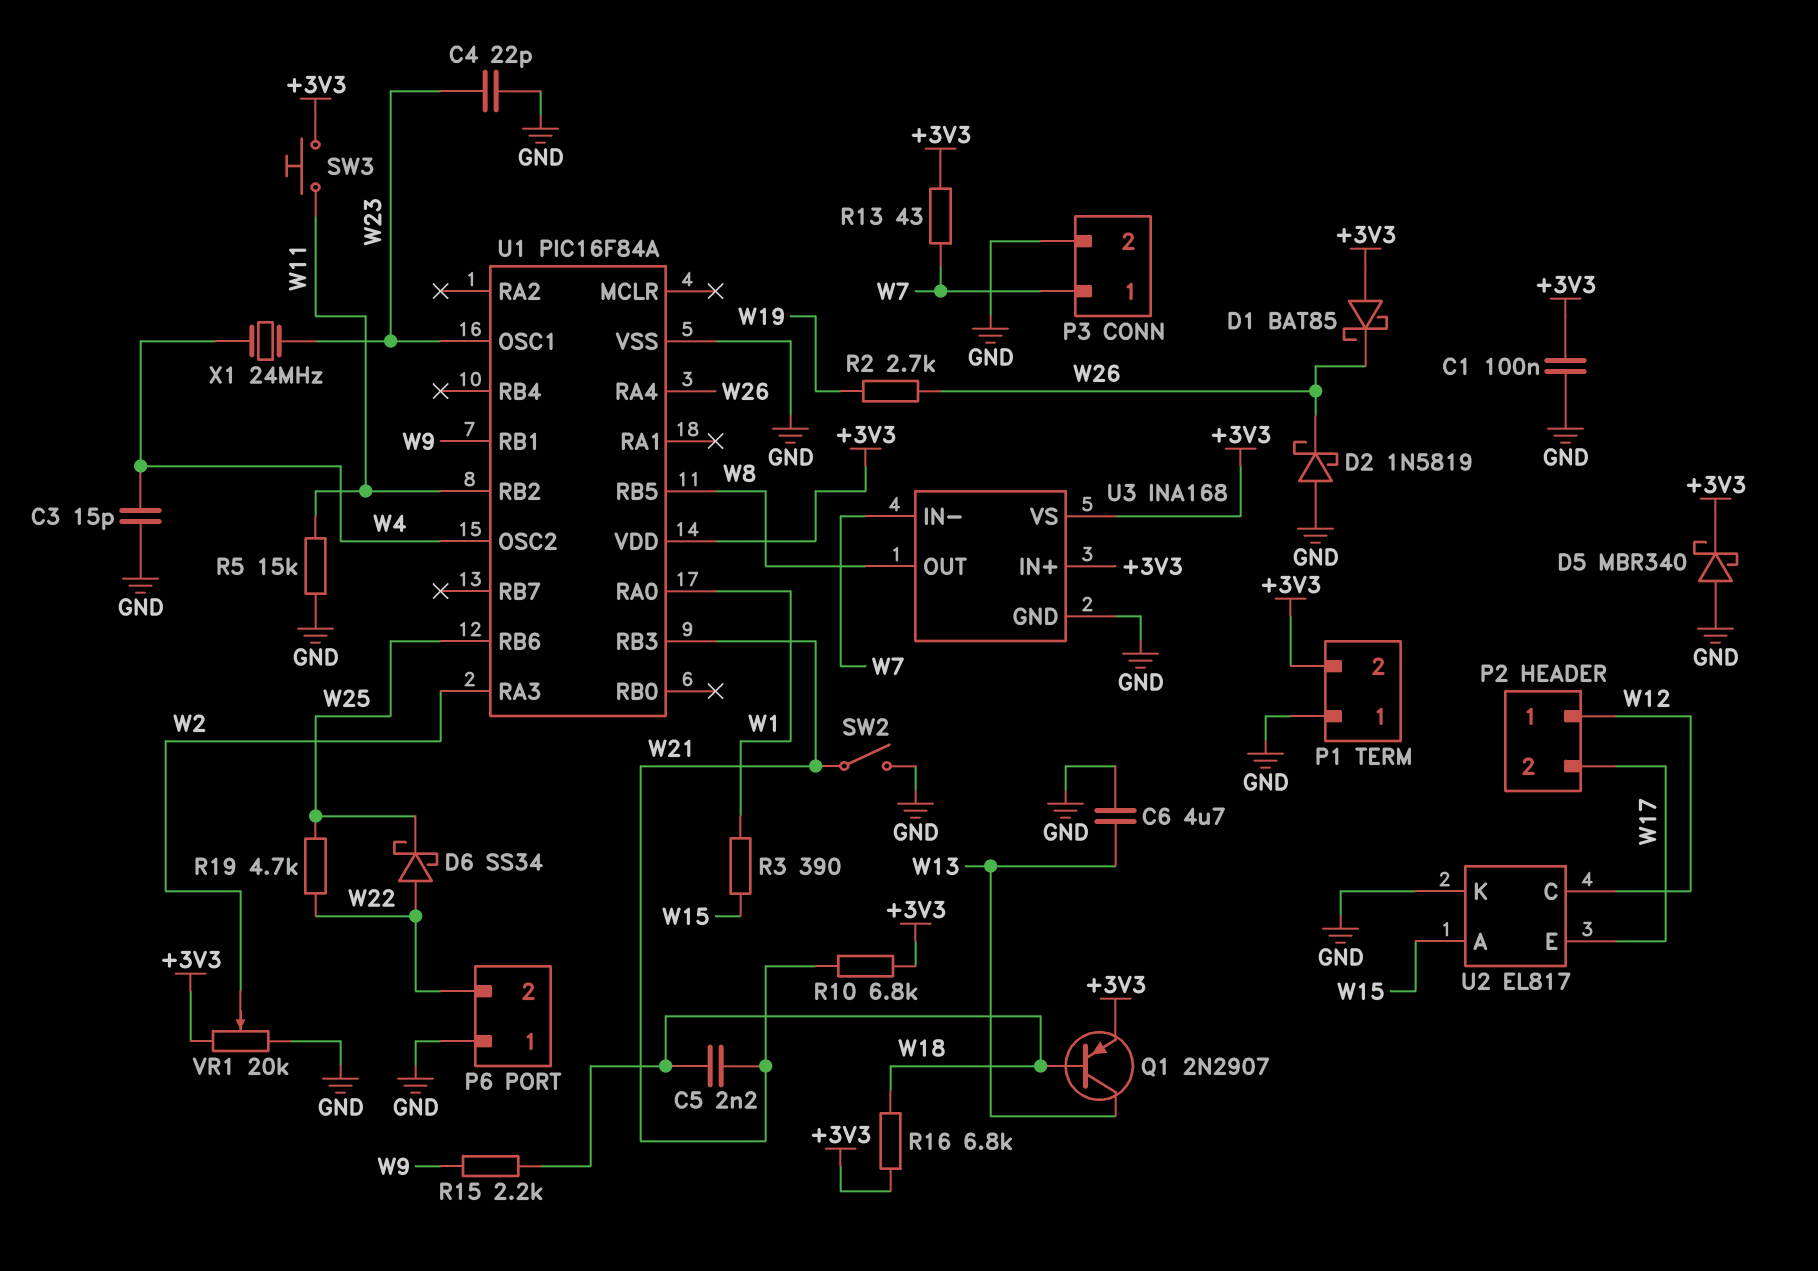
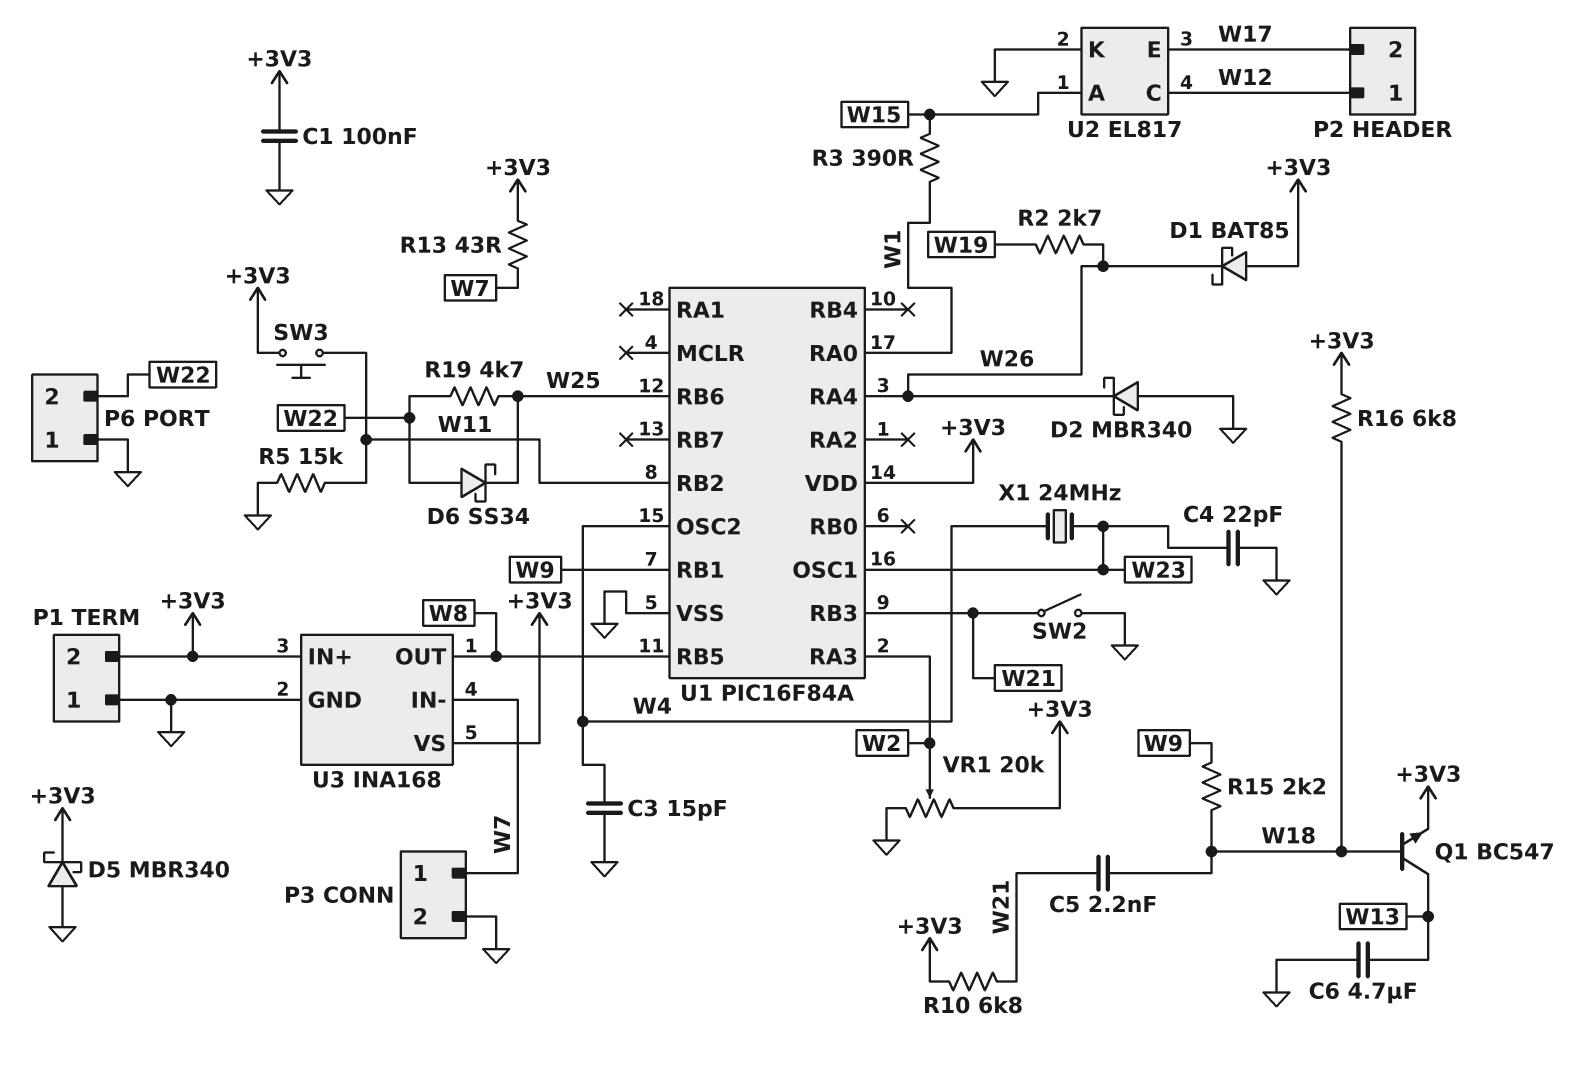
D2: schottky 1N5819 (A GND, K W26) -> schottky MBR340 (A GND, K W26)
Q1: PNP 2N2907 (B W18, C W13, E +3V3) -> NPN BC547 (B W18, C W13, E +3V3)

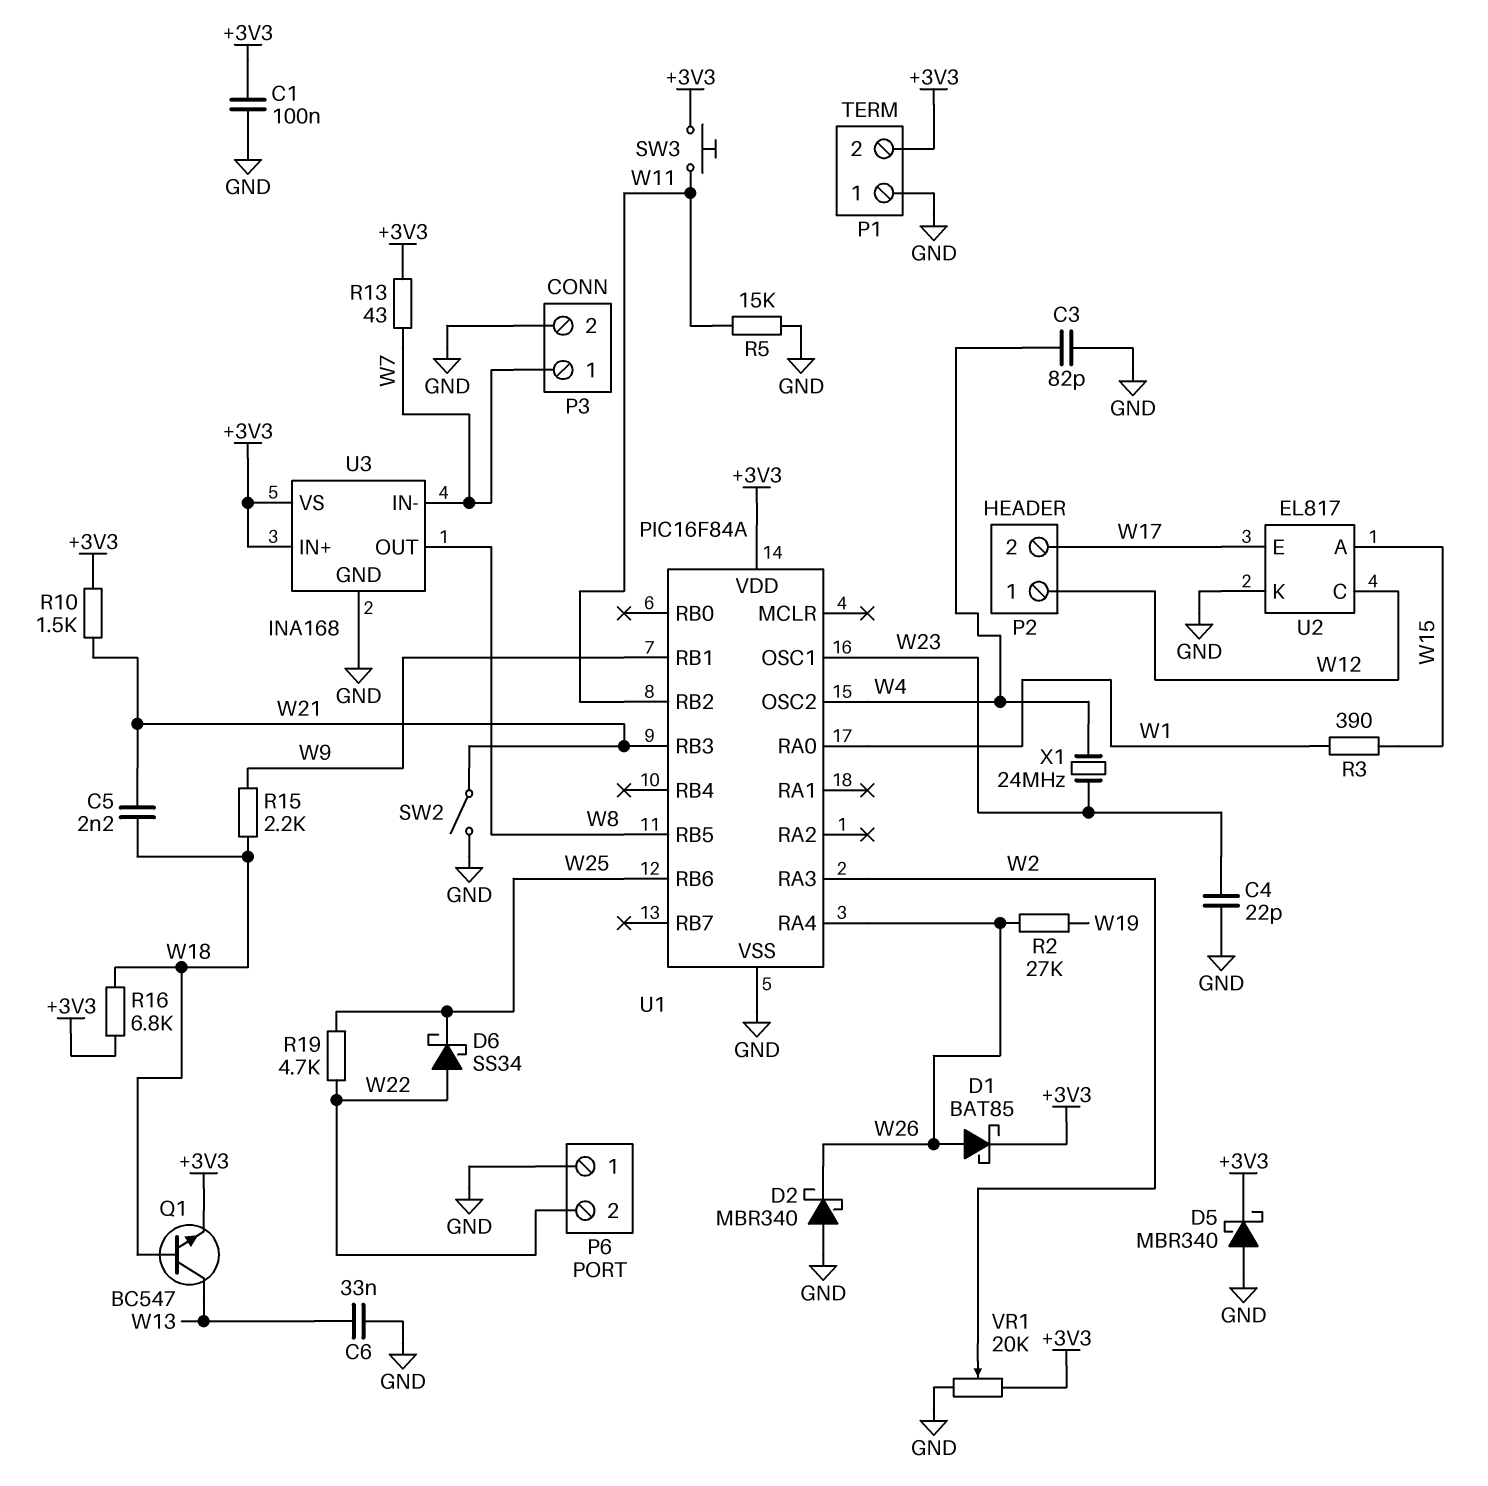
C3: 15pF (GND, W4) -> 82pF (GND, W4)
C6: 4.7uF (GND, W13) -> 33nF (GND, W13)
D1: schottky BAT85 (A +3V3, K W26) -> schottky BAT85 (A W26, K +3V3)
R2: 2.7k (W19, W26) -> 27k (W19, W26)
R10: 6.8k (+3V3, W21) -> 1.5k (+3V3, W21)

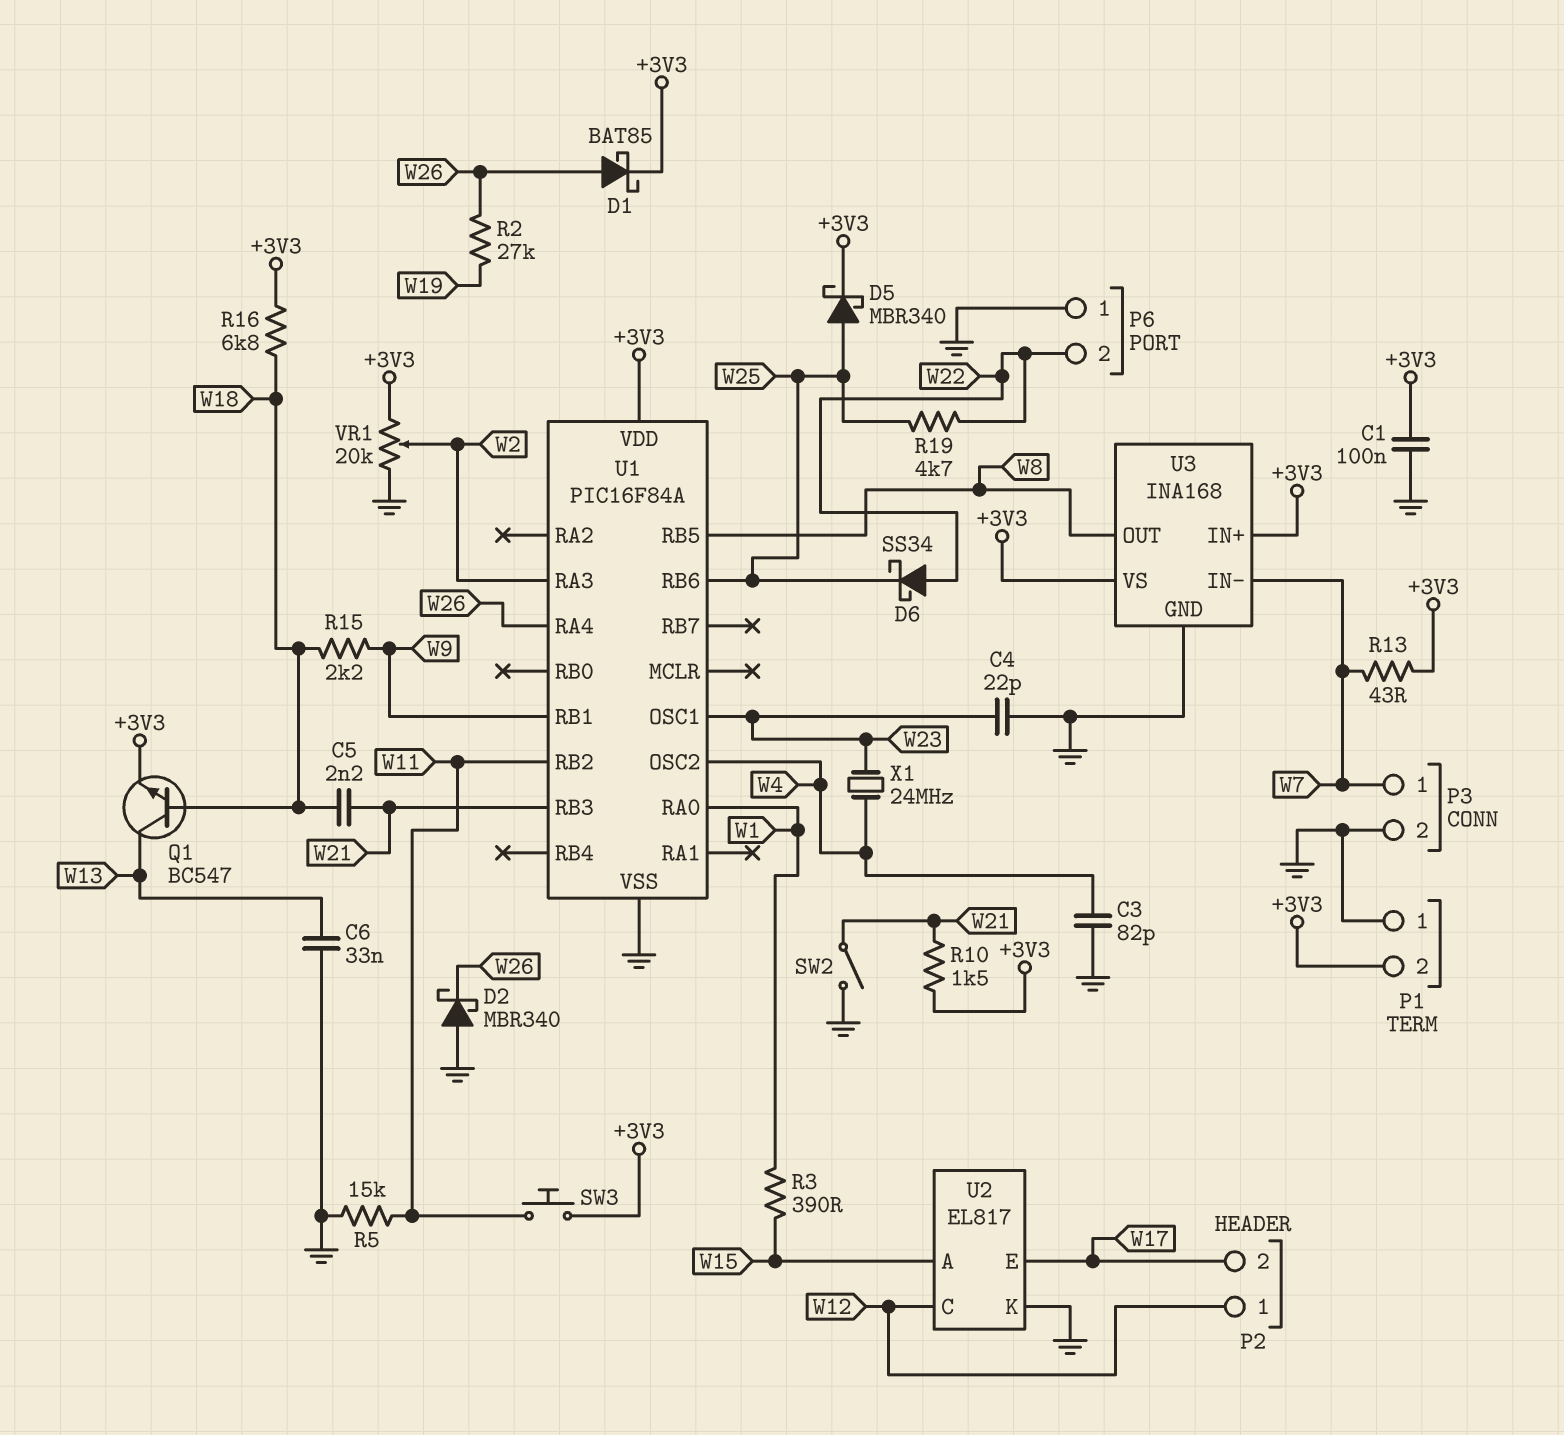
D5: schottky MBR340 (A GND, K +3V3) -> schottky MBR340 (A W25, K +3V3)

